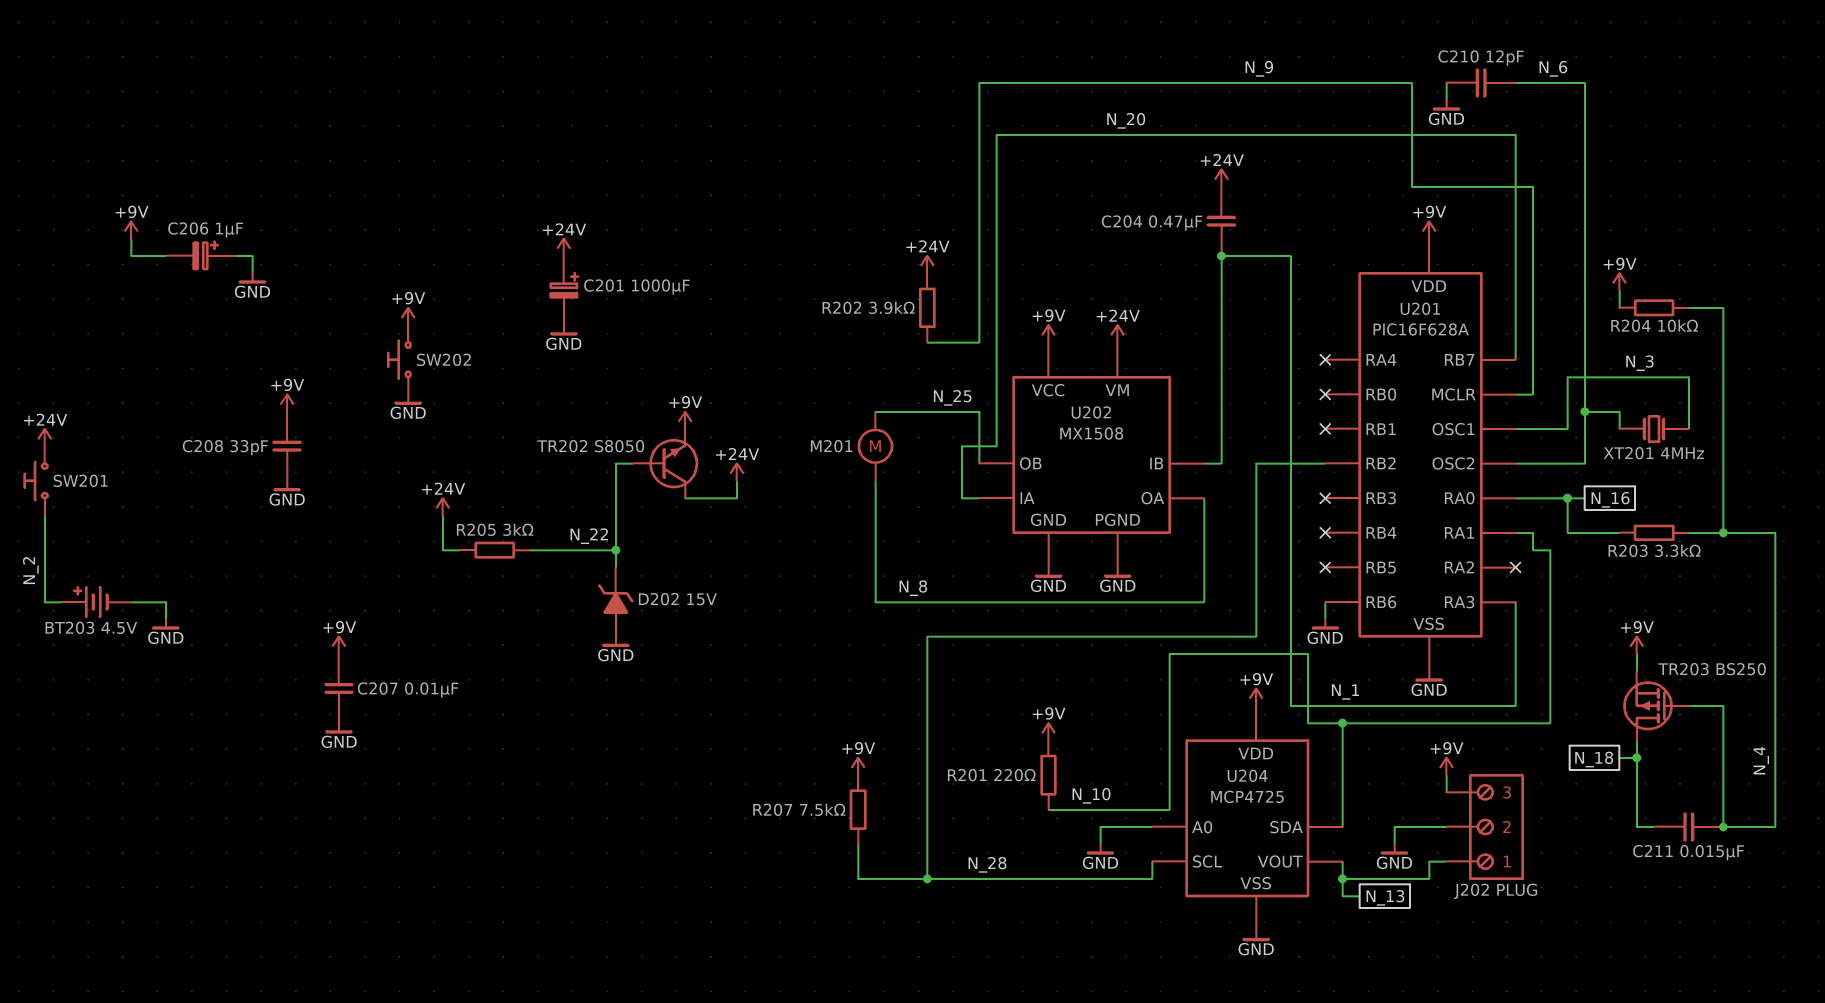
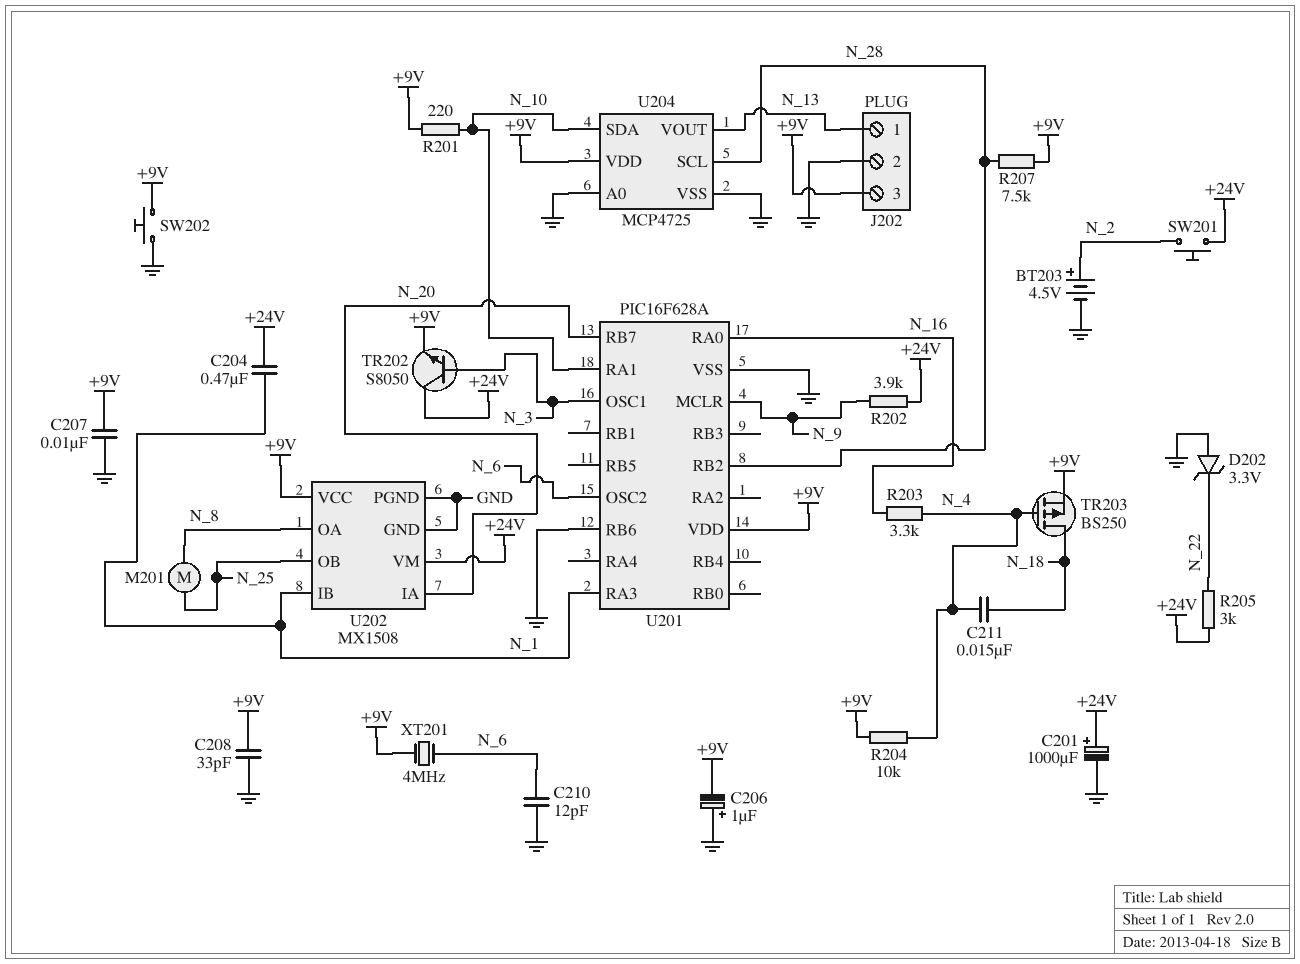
D202: zener 15V (A GND, K N_22) -> zener 3.3V (A GND, K N_22)
TR202: NPN S8050 (B N_22, C +24V, E +9V) -> NPN S8050 (B N_3, C +24V, E +9V)
XT201: 4MHz (N_3, N_6) -> 4MHz (+9V, N_6)

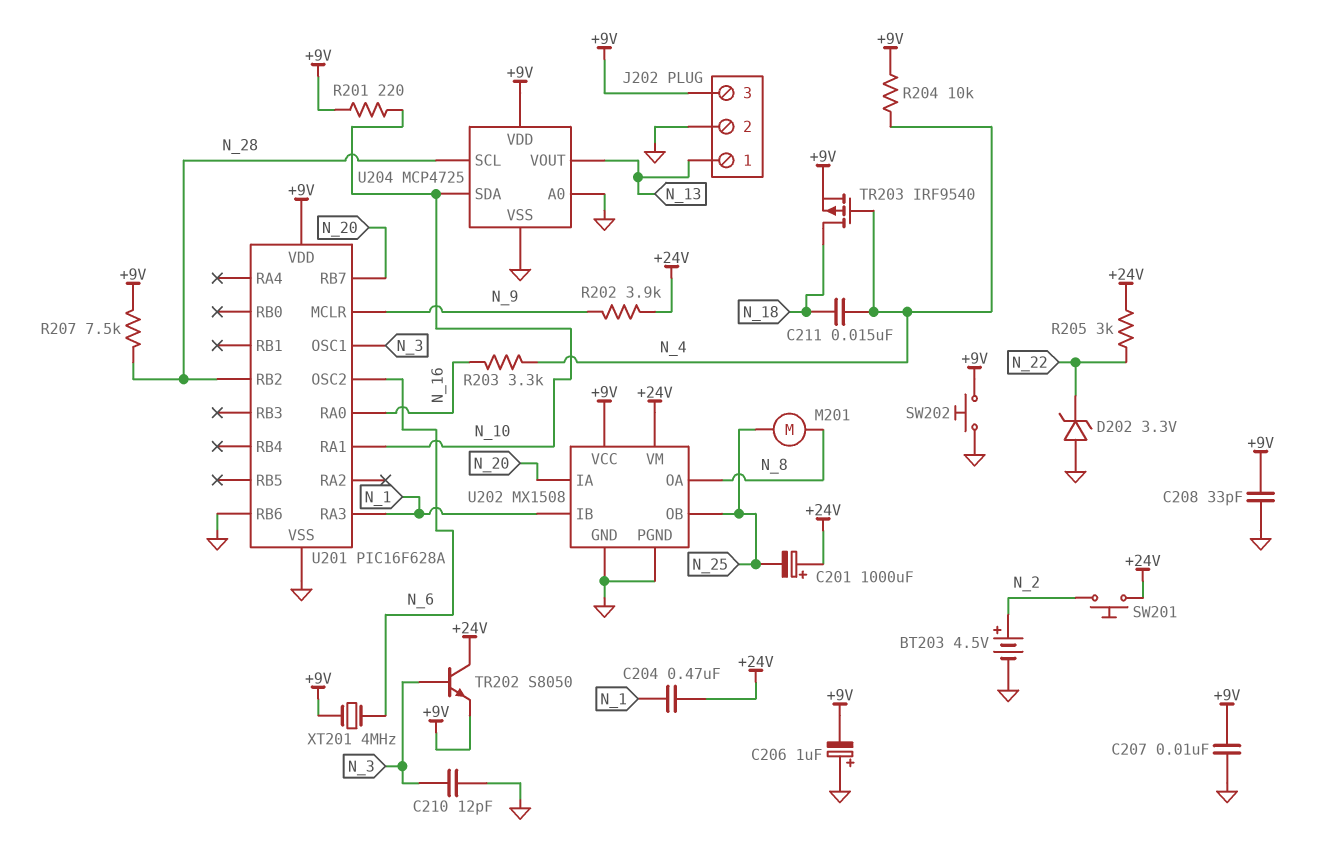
C201: 1000uF (plus +24V, minus GND) -> 1000uF (plus +24V, minus N_25)
C210: 12pF (GND, N_6) -> 12pF (GND, N_3)
TR203: PMOS BS250 (G N_4, D N_18, S +9V) -> PMOS IRF9540 (G N_4, D N_18, S +9V)

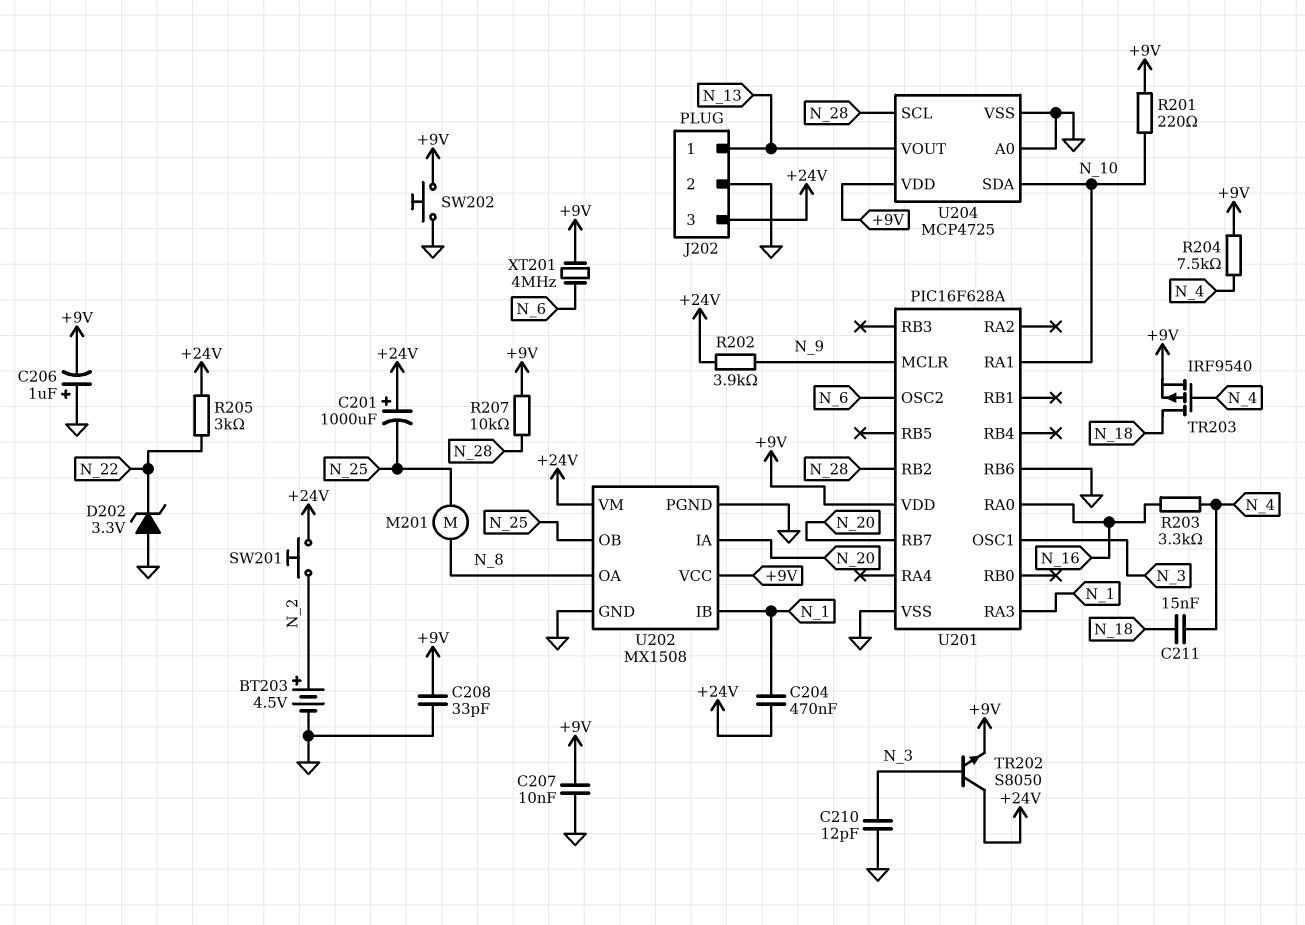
J202 pin 3: +9V -> +24V
R204: 10k (+9V, N_4) -> 7.5k (+9V, N_4)
R207: 7.5k (+9V, N_28) -> 10k (+9V, N_28)

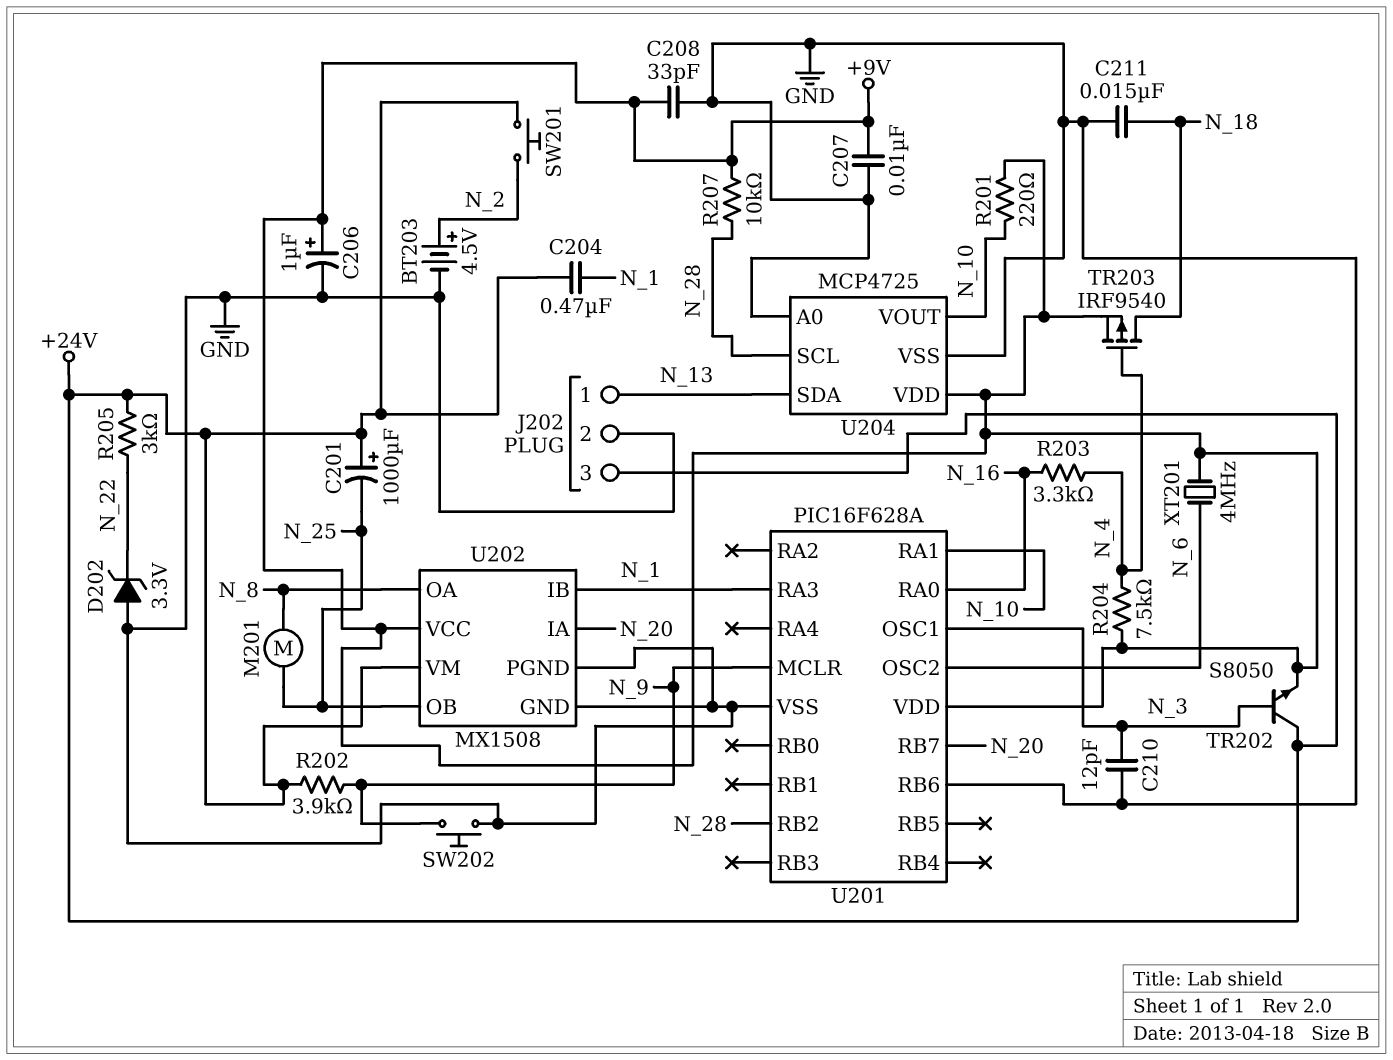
C206: 1uF (plus GND, minus +9V) -> 1uF (plus +9V, minus GND)
C211: 15nF (N_4, N_18) -> 15nF (GND, N_18)
SW202: button (+9V, GND) -> button (GND, N_9)
U204 pin SDA: N_10 -> N_13
U204 pin VOUT: N_13 -> N_10

